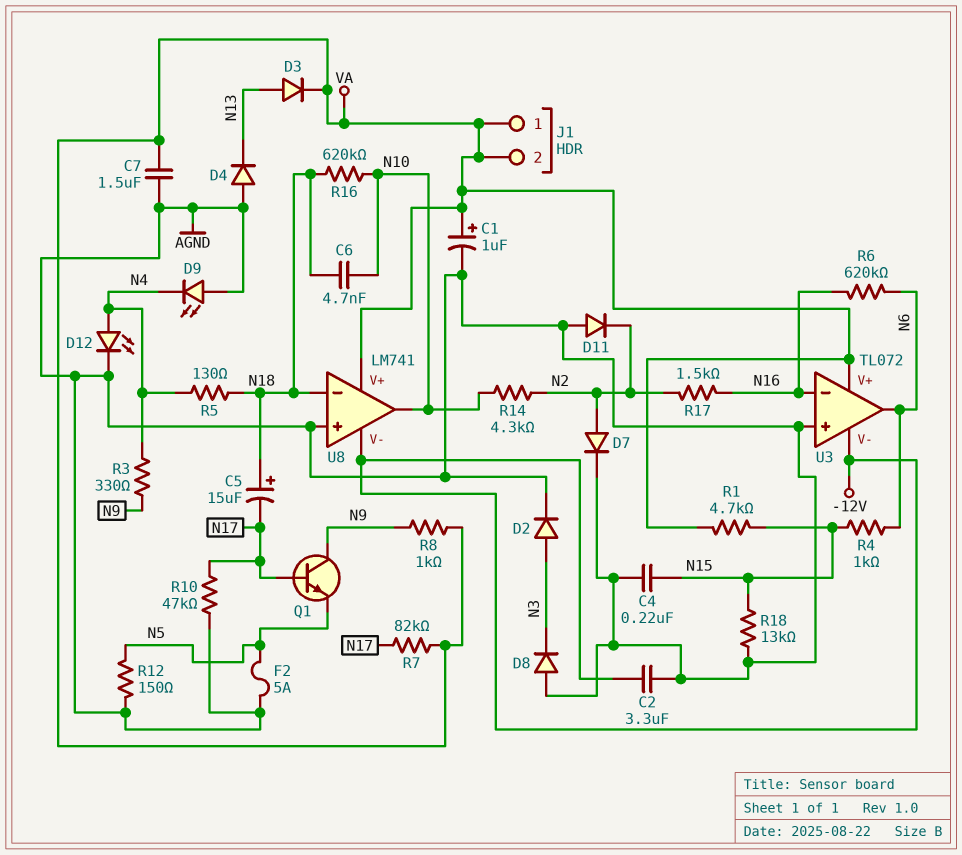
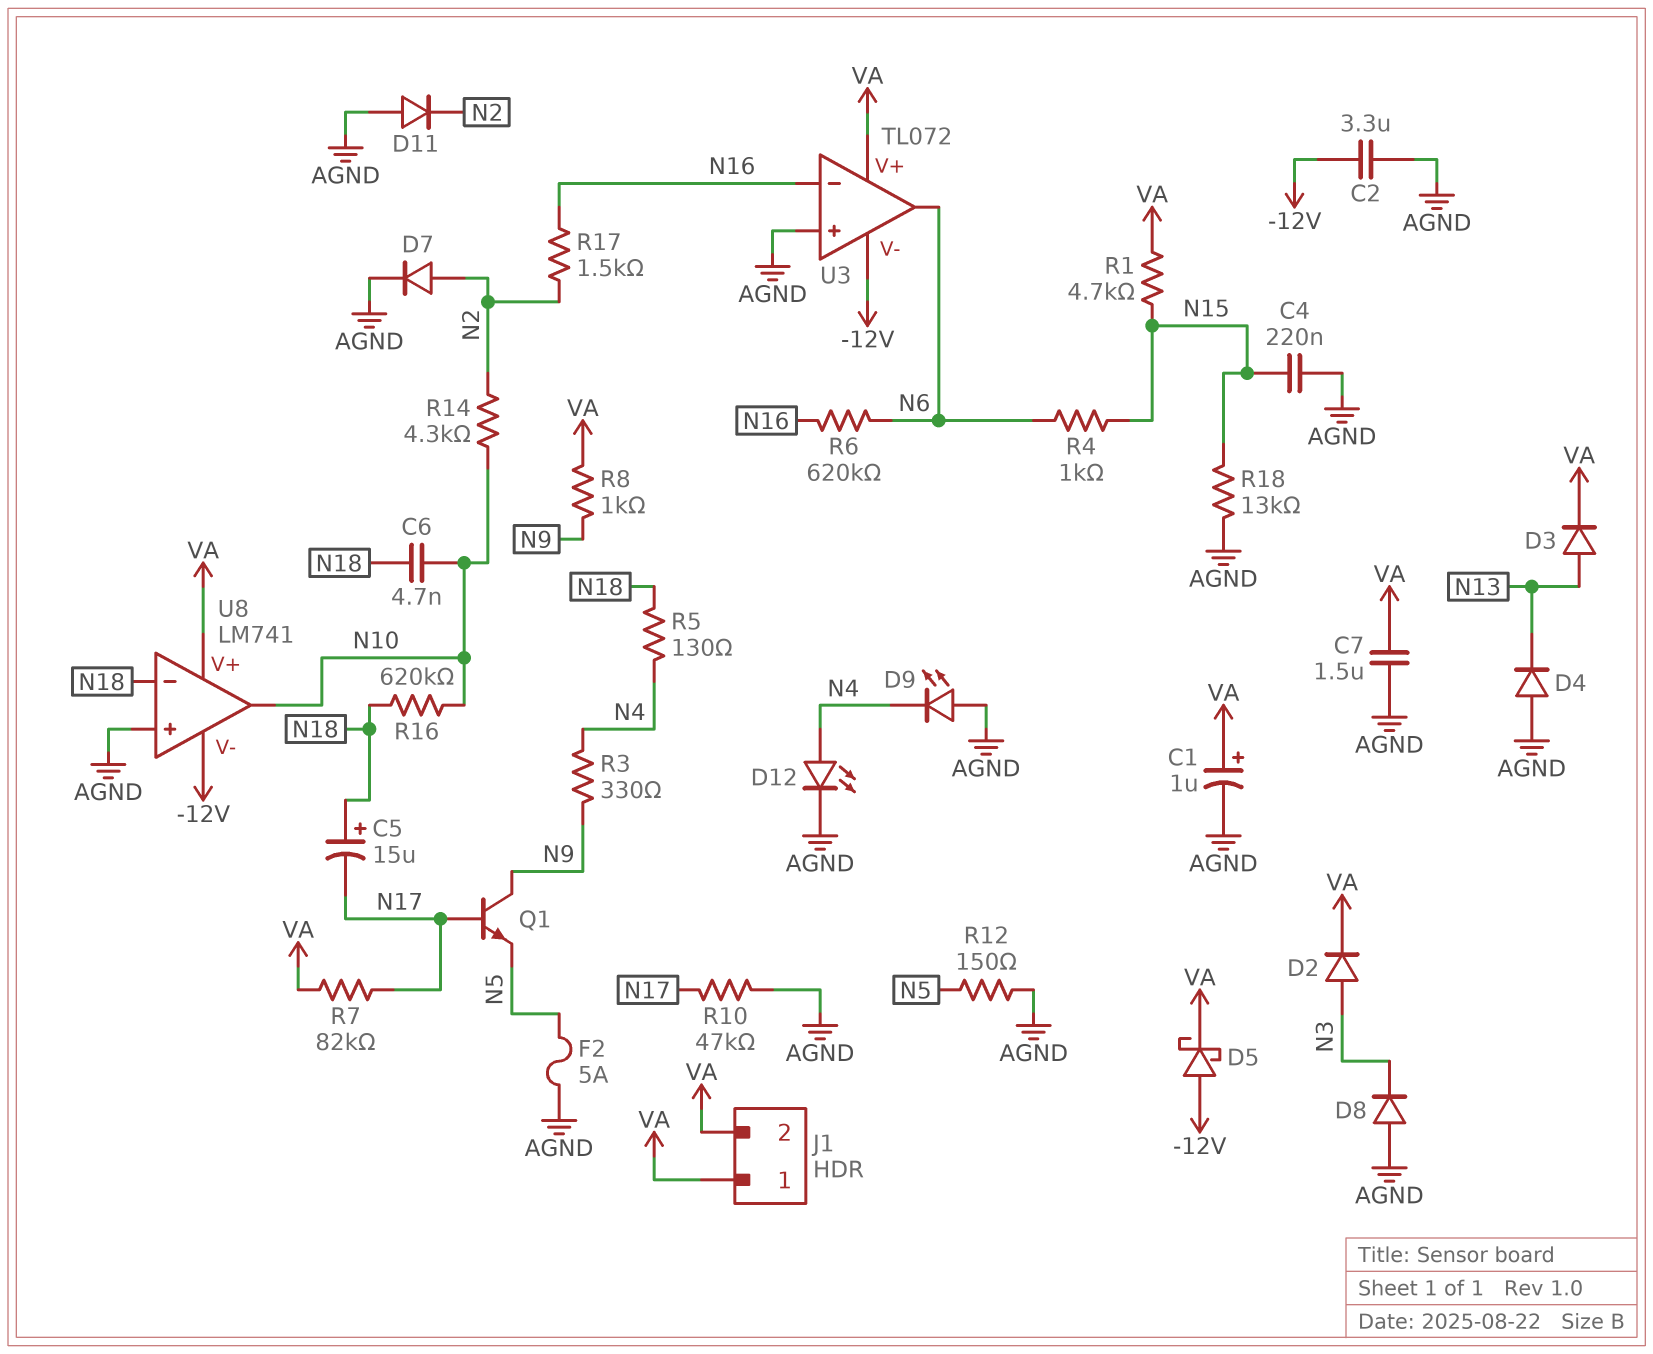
D2: diode (A N3, K AGND) -> diode (A N3, K VA)
D5: none -> schottky (A -12V, K VA)

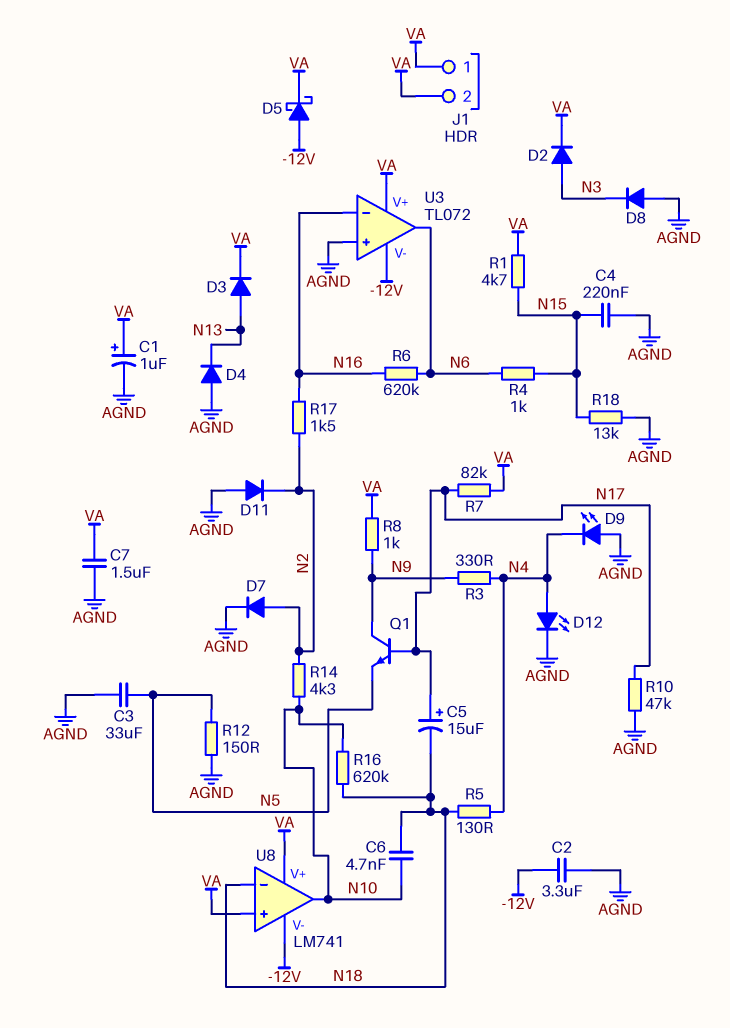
C3: none -> 33uF (AGND, N5)
C5: 15uF (plus N18, minus N17) -> 15uF (plus N17, minus N18)
F2: 5A (AGND, N5) -> none
U8 pin in+: AGND -> VA

